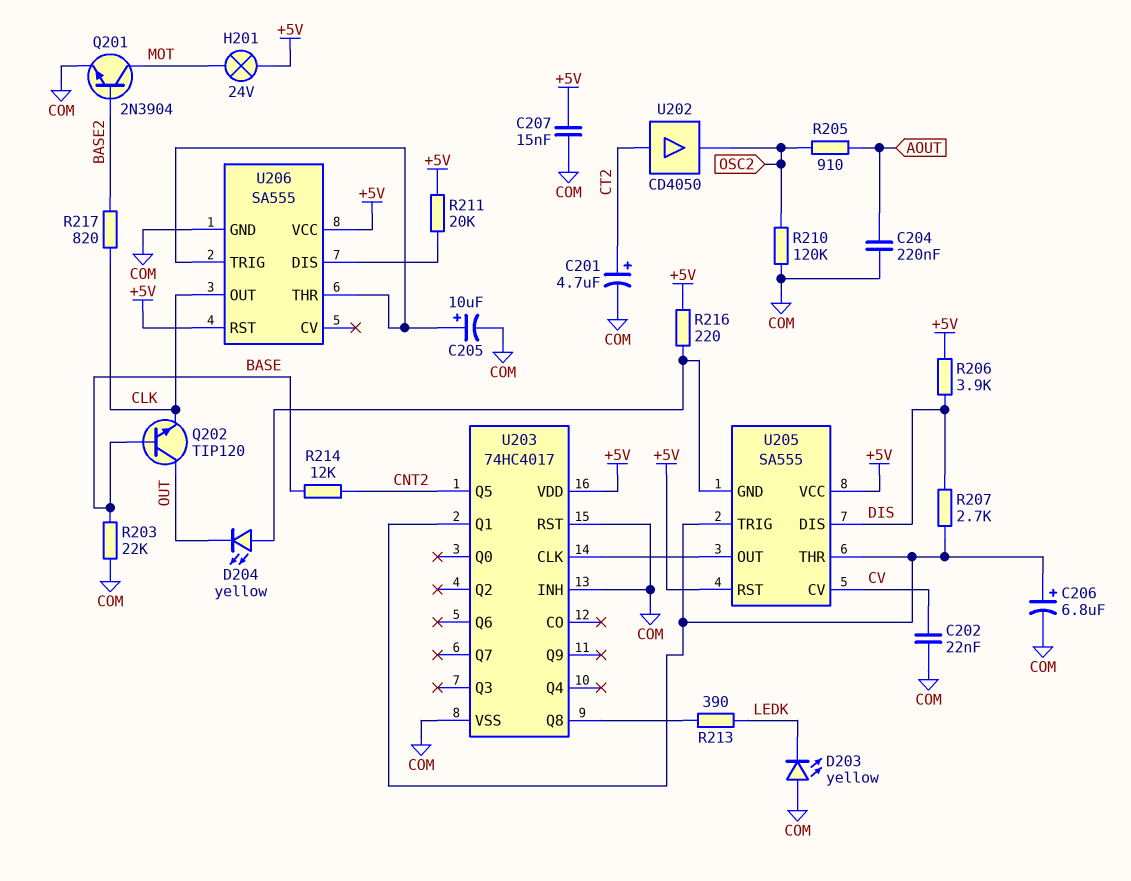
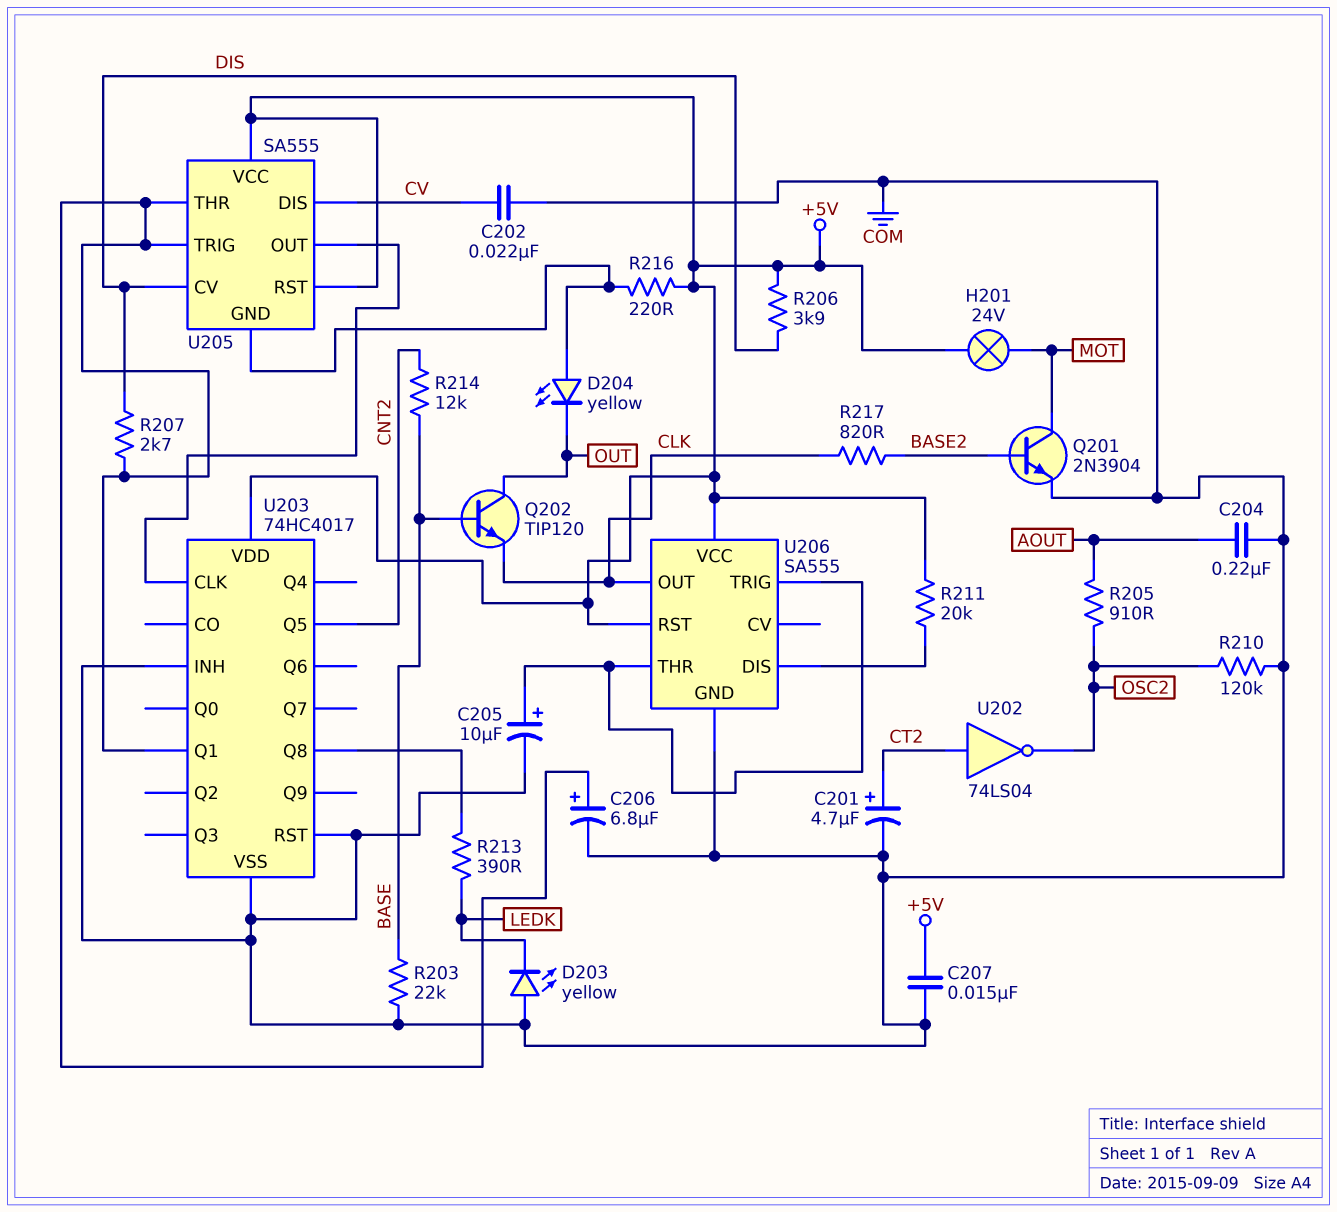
U202: buffer CD4050 (in CT2, out OSC2) -> NOT 74LS04 (in CT2, out OSC2)
U205 pin CV: CV -> DIS
U205 pin DIS: DIS -> CV

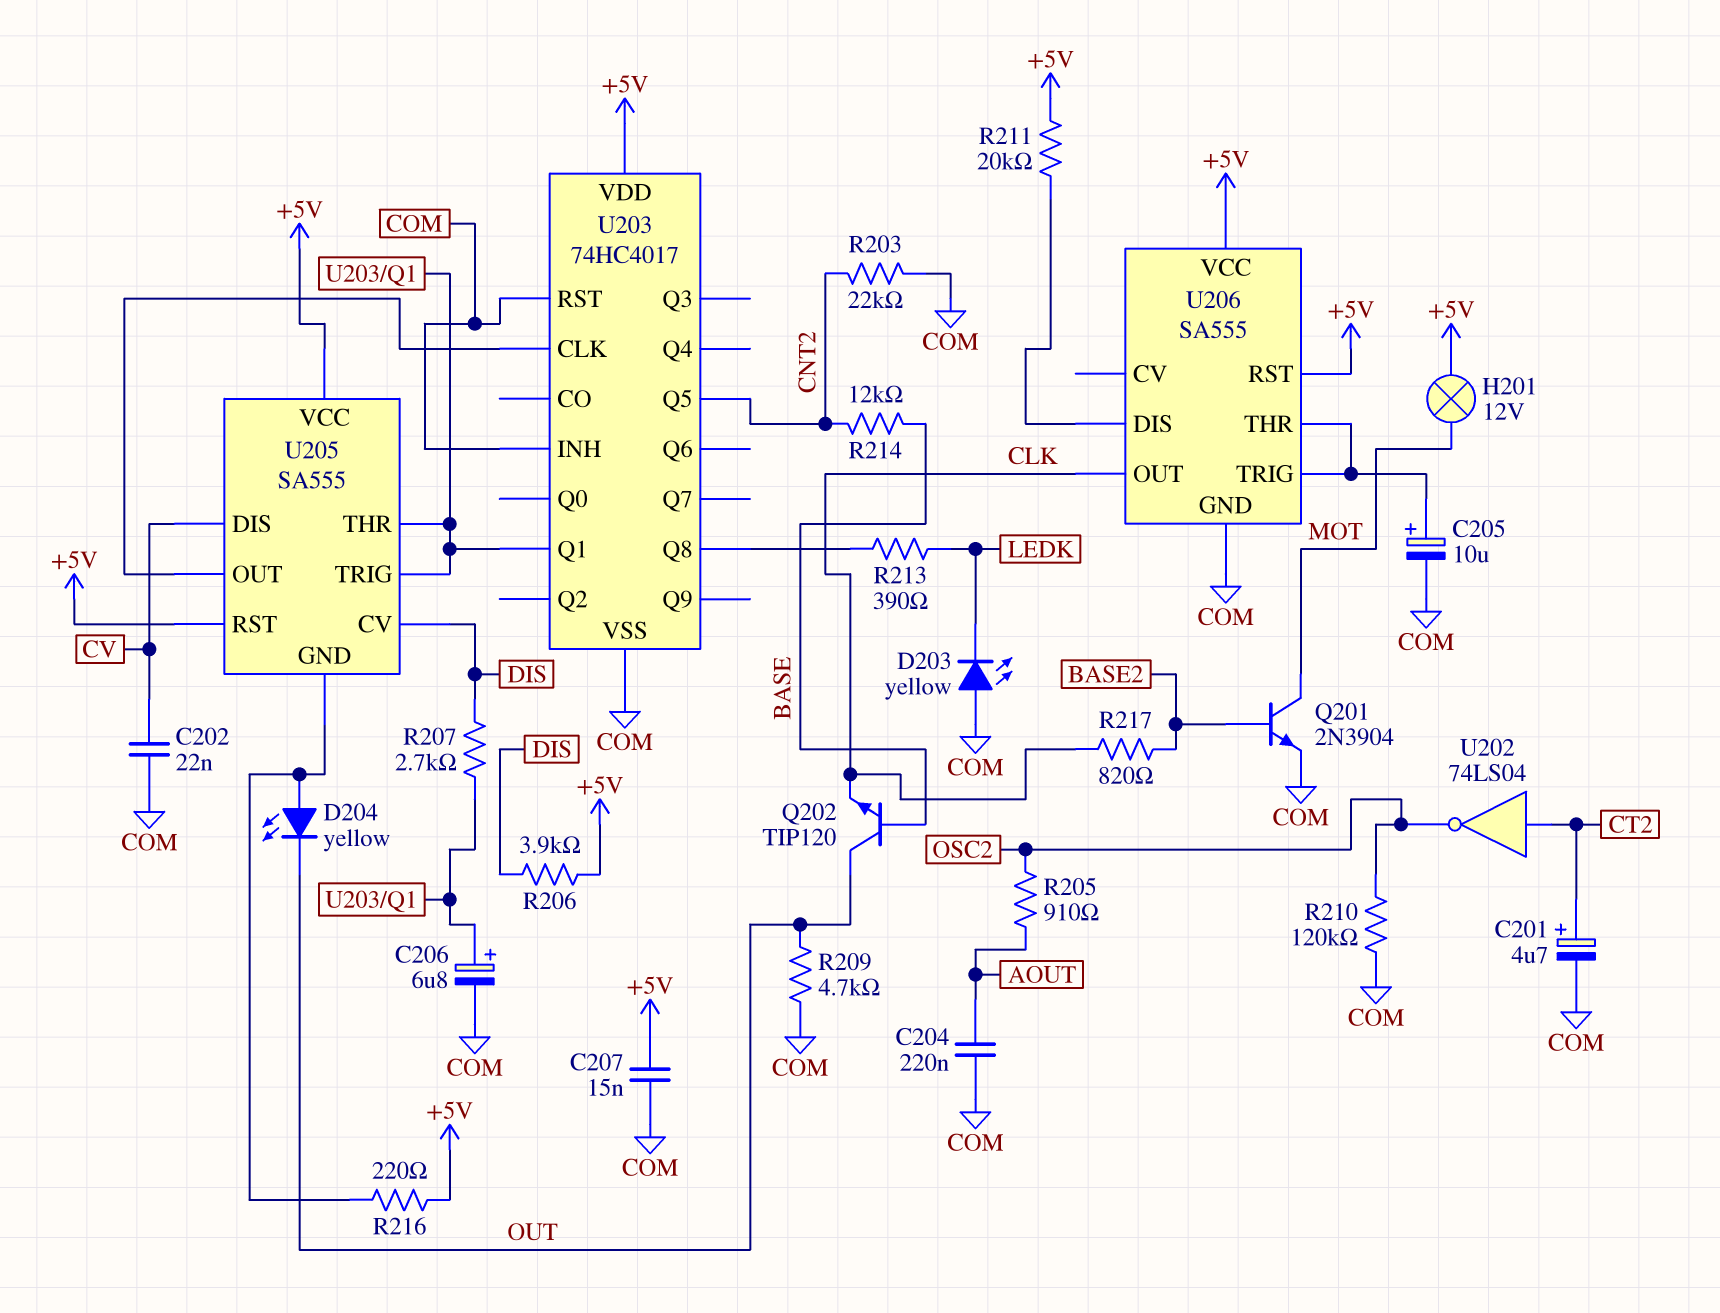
H201: lamp 24V (+5V, MOT) -> lamp 12V (+5V, MOT)
R203: 22k (BASE, COM) -> 22k (CNT2, COM)
R209: none -> 4.7k (COM, OUT)

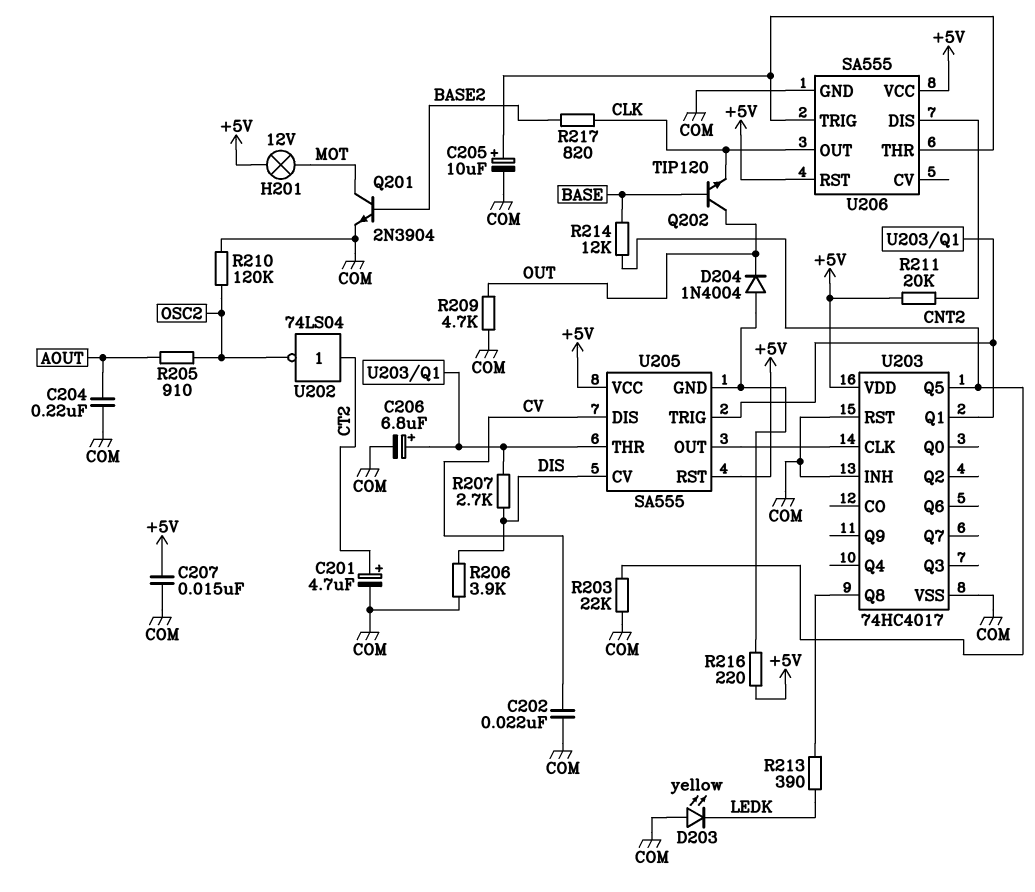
D204: LED yellow (A U205/GND, K OUT) -> diode 1N4004 (A U205/GND, K OUT)
R206: 3.9k (+5V, DIS) -> 3.9k (COM, DIS)

